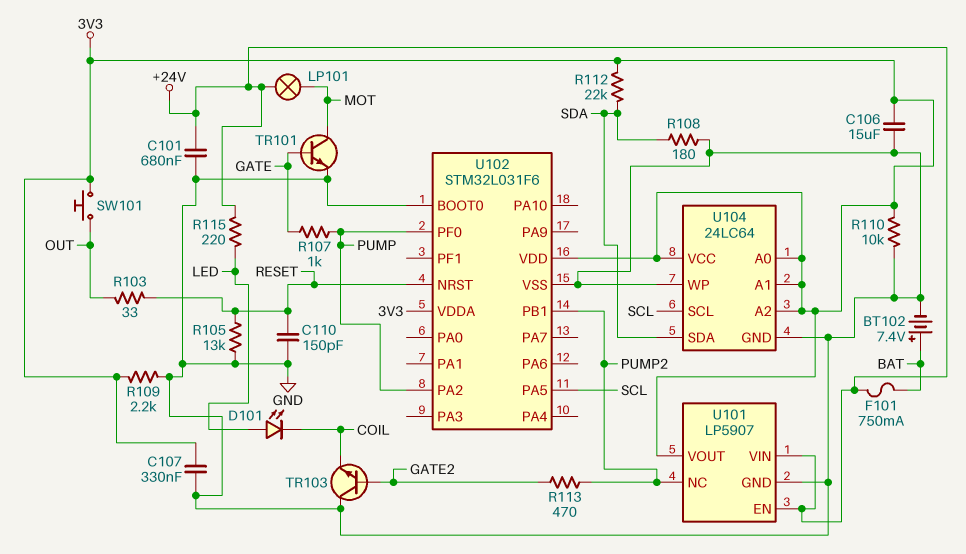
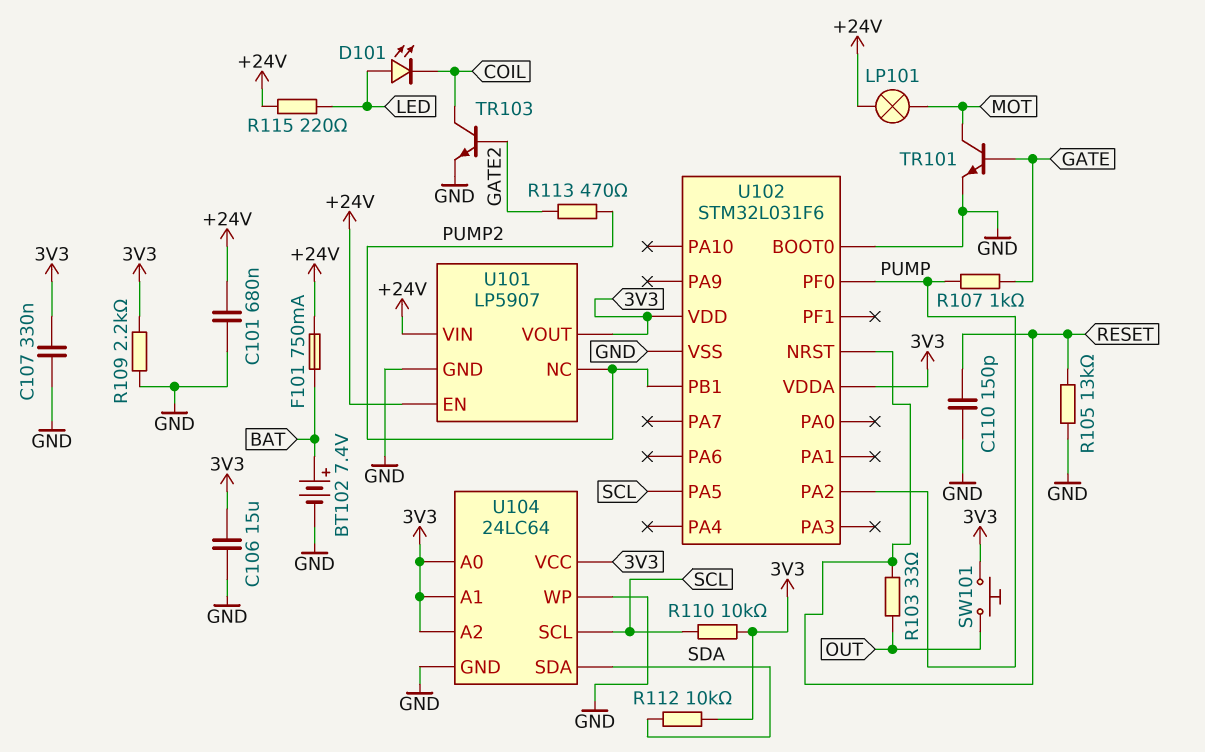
R108: 180 (GND, SDA) -> none
R110: 10k (3V3, GND) -> 10k (3V3, SCL)
R112: 22k (3V3, SDA) -> 10k (3V3, SDA)
TR103: NPN (B GATE2, C GND, E COIL) -> NPN (B GATE2, C COIL, E GND)

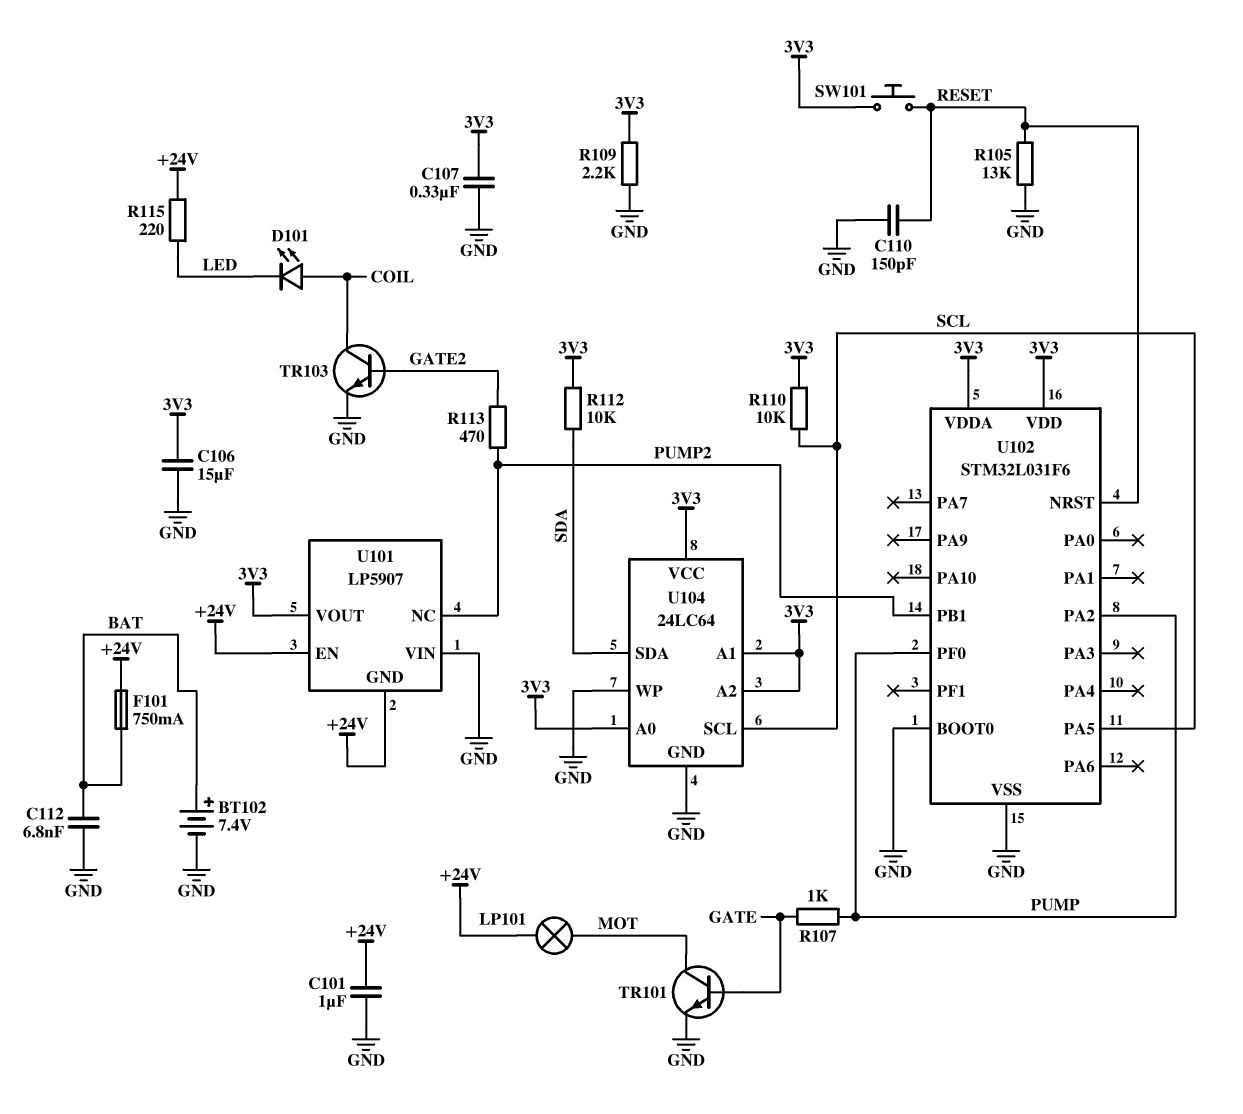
C101: 680nF (+24V, GND) -> 1uF (+24V, GND)
C112: none -> 6.8nF (BAT, GND)
D101: LED (A LED, K COIL) -> LED (A COIL, K LED)
R103: 33 (OUT, RESET) -> none
SW101: button (3V3, OUT) -> button (3V3, RESET)
U101 pin GND: GND -> +24V
U101 pin VIN: +24V -> GND

